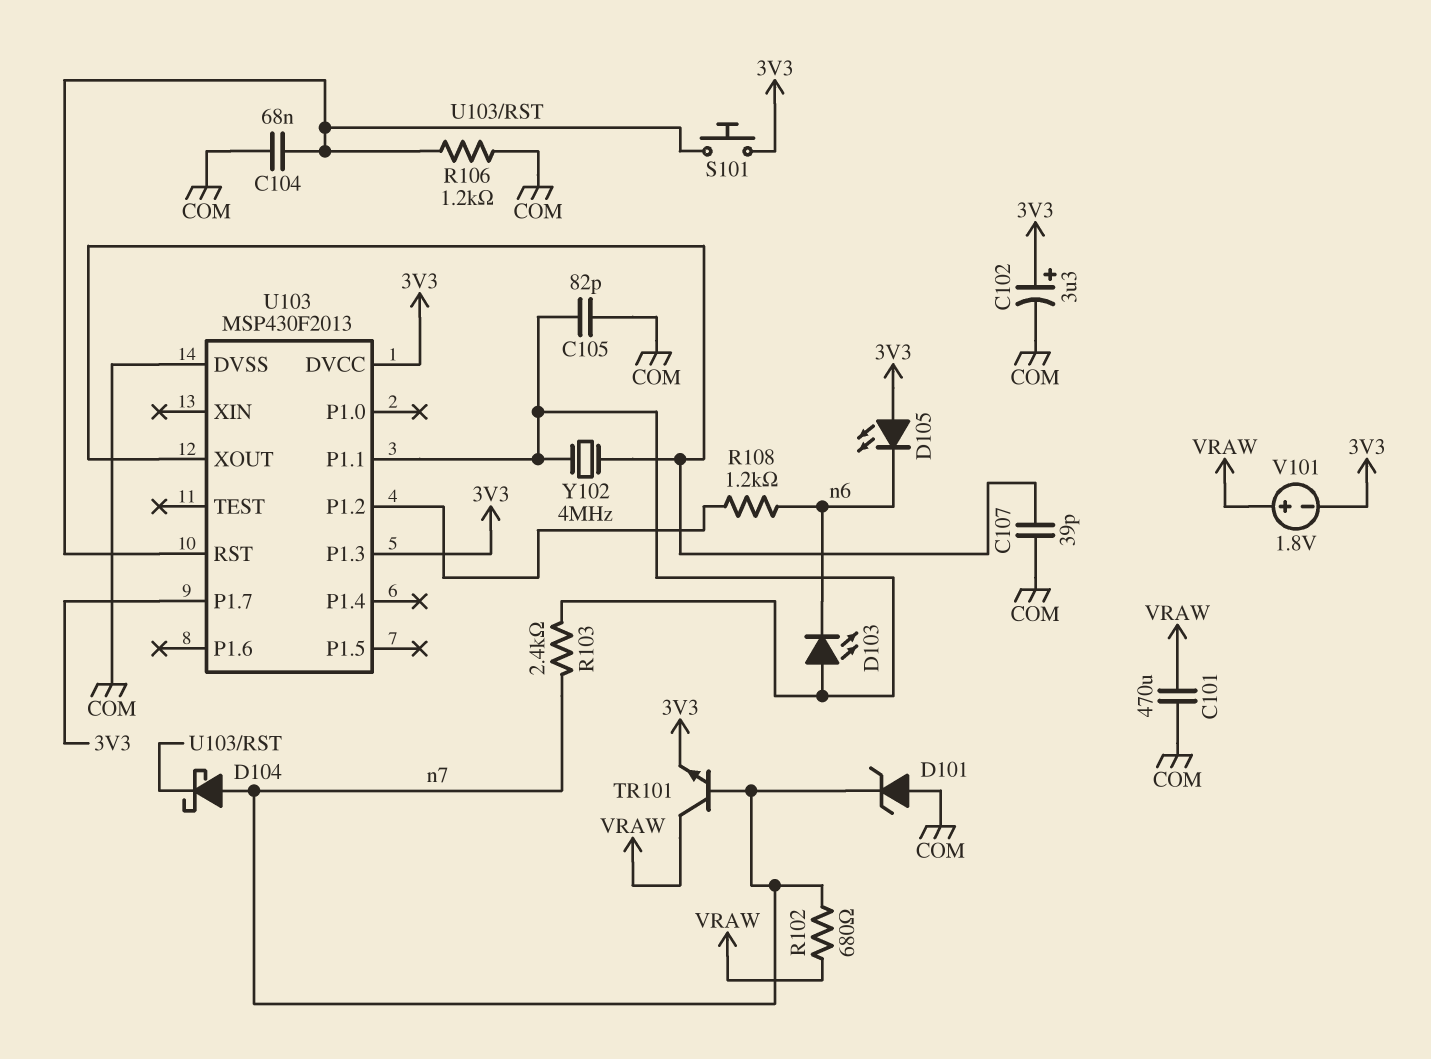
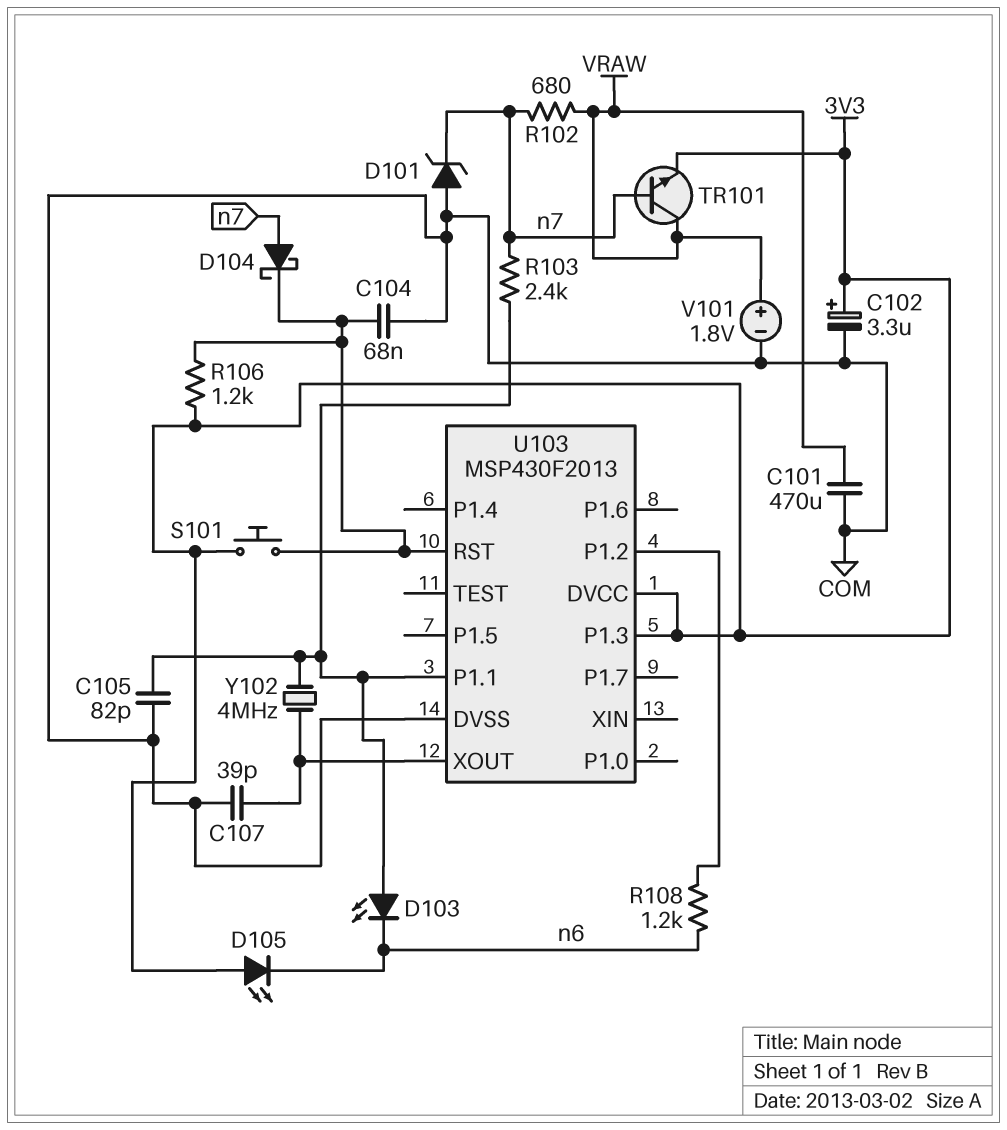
R106: 1.2k (COM, U103/RST) -> 1.2k (3V3, U103/RST)
U103 pin P1.7: 3V3 -> none
V101: 1.8V (plus VRAW, minus 3V3) -> 1.8V (plus VRAW, minus COM)

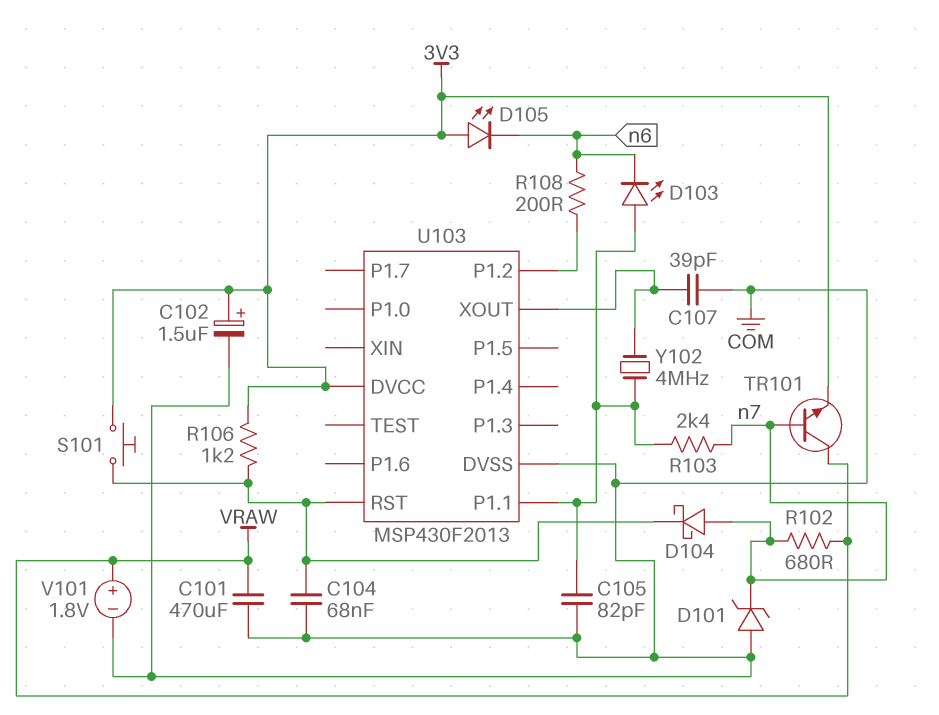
C102: 3.3uF (plus 3V3, minus COM) -> 1.5uF (plus 3V3, minus COM)
R108: 1.2k (U103/P1.2, n6) -> 200 (U103/P1.2, n6)
U103 pin P1.3: 3V3 -> none

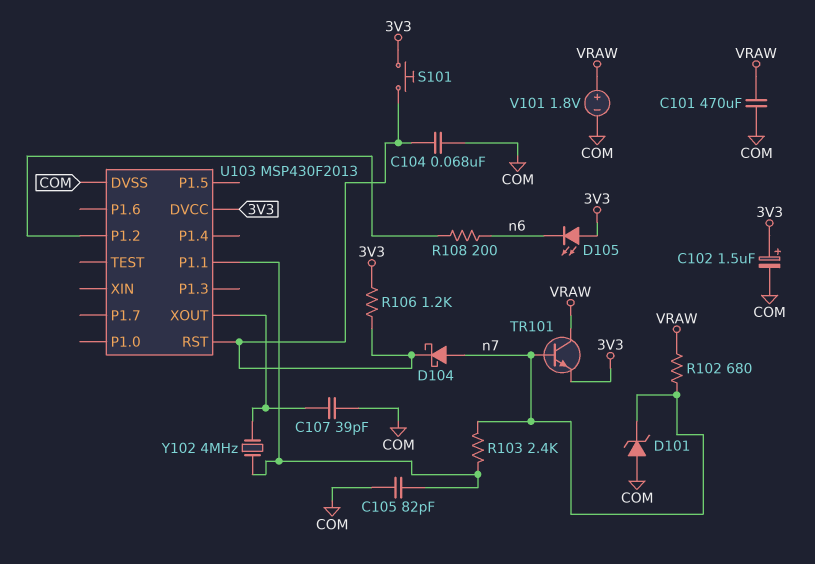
D103: LED (A U103/P1.1, K n6) -> none

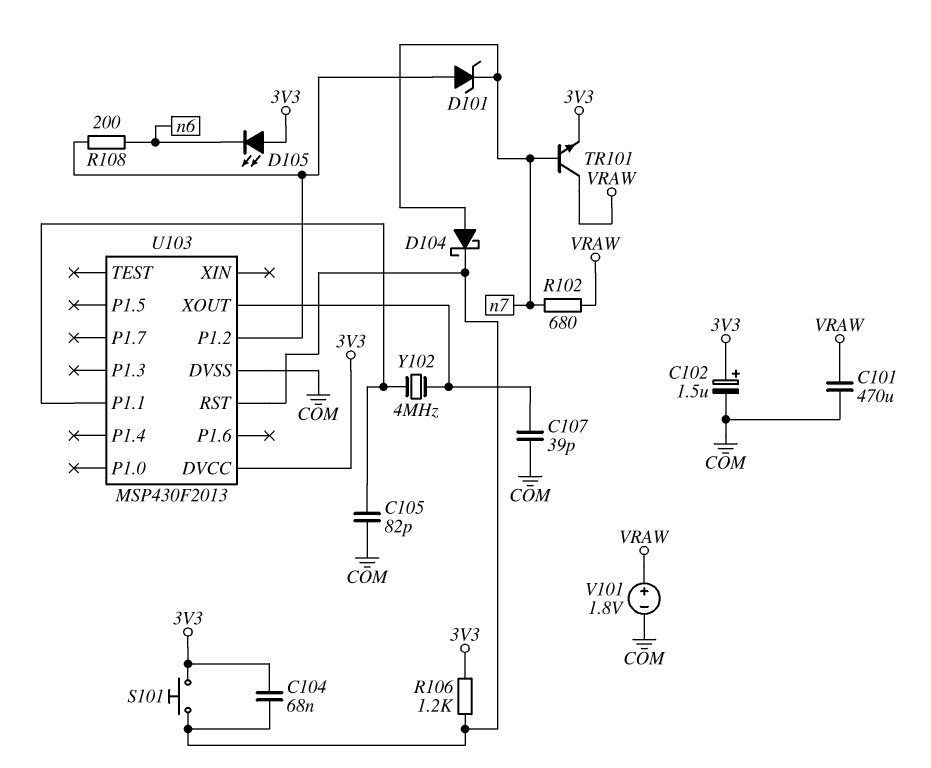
C104: 68nF (COM, U103/RST) -> 68nF (3V3, U103/RST)
D101: zener (A COM, K n7) -> zener (A U103/P1.2, K n7)
R103: 2.4k (U103/P1.1, n7) -> none

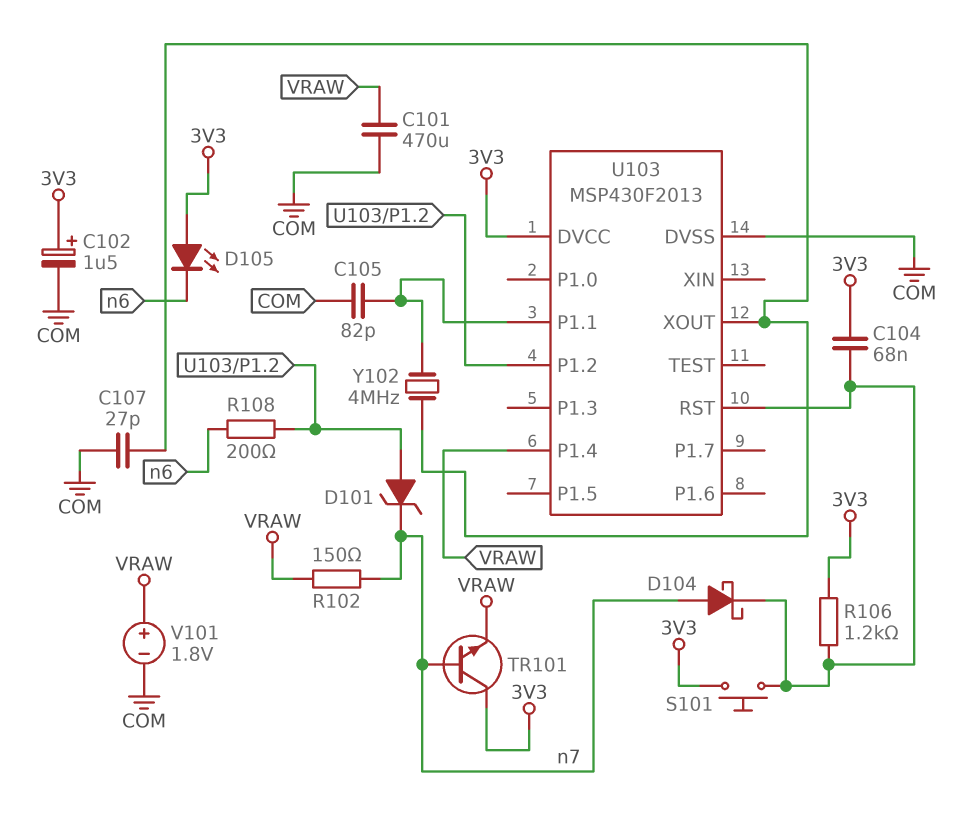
C107: 39pF (COM, U103/XOUT) -> 27pF (COM, U103/XOUT)
R102: 680 (VRAW, n7) -> 150 (VRAW, n7)
TR101: NPN (B n7, C VRAW, E 3V3) -> NPN (B n7, C 3V3, E VRAW)
U103 pin P1.4: none -> VRAW

